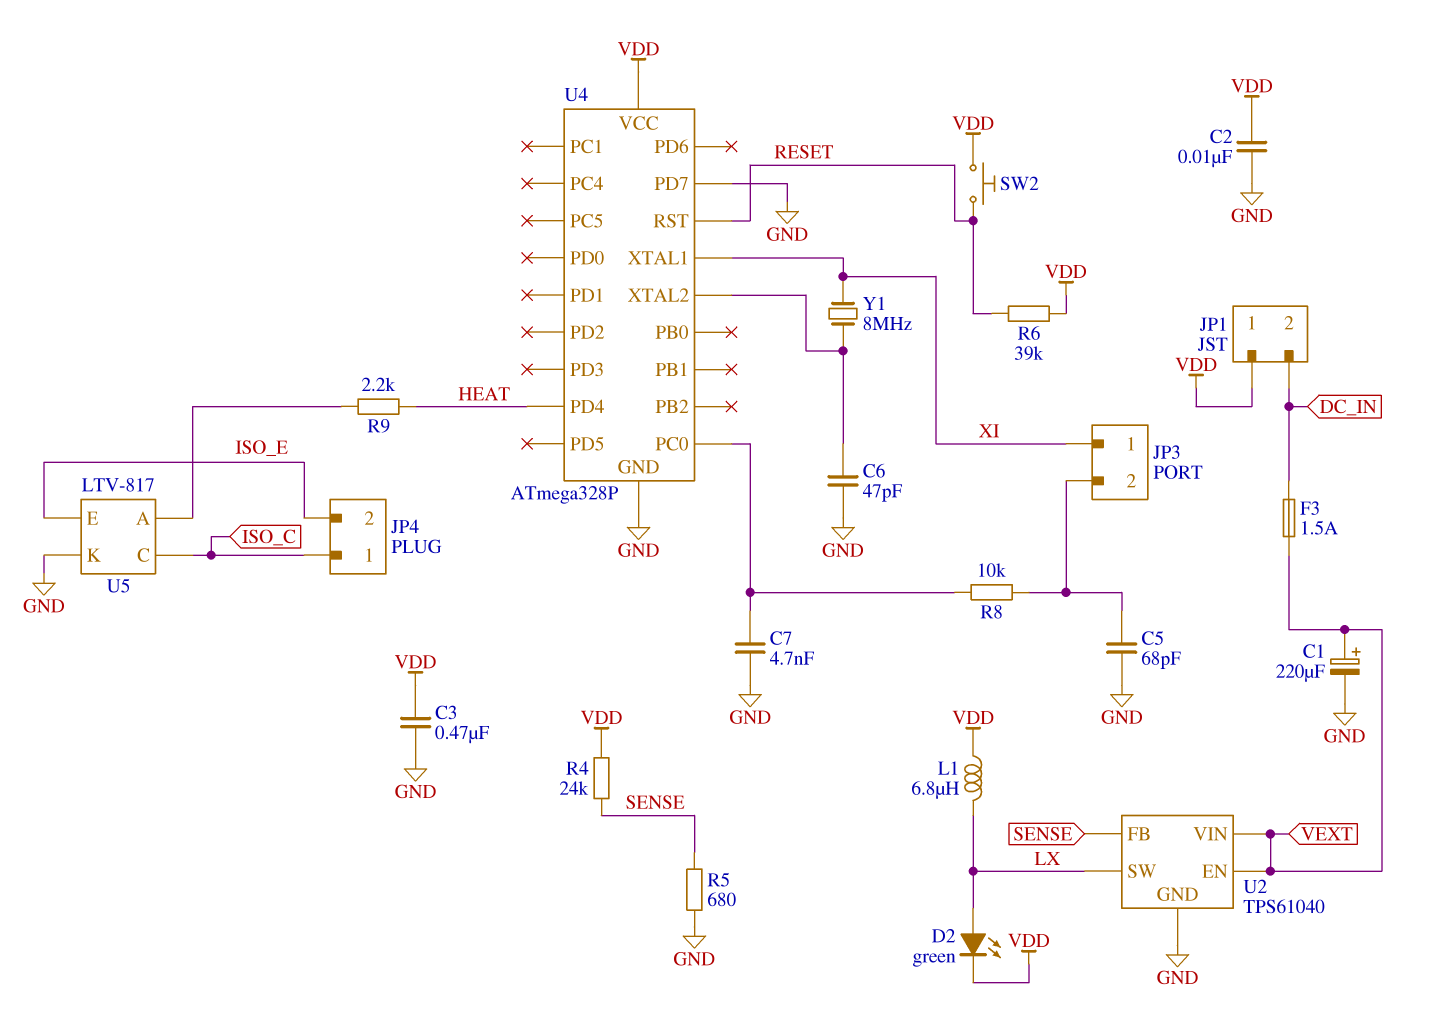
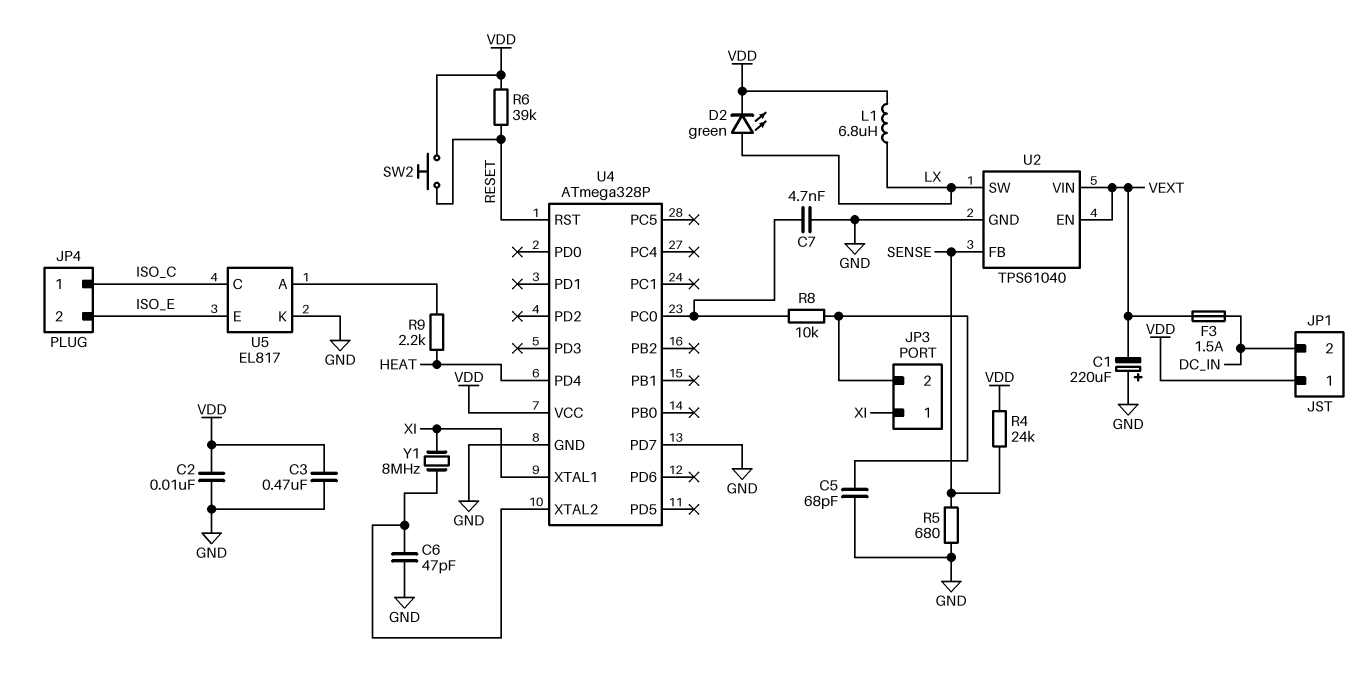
C1: 220uF (plus VEXT, minus GND) -> 220uF (plus GND, minus VEXT)
U5: LTV-817 -> EL817

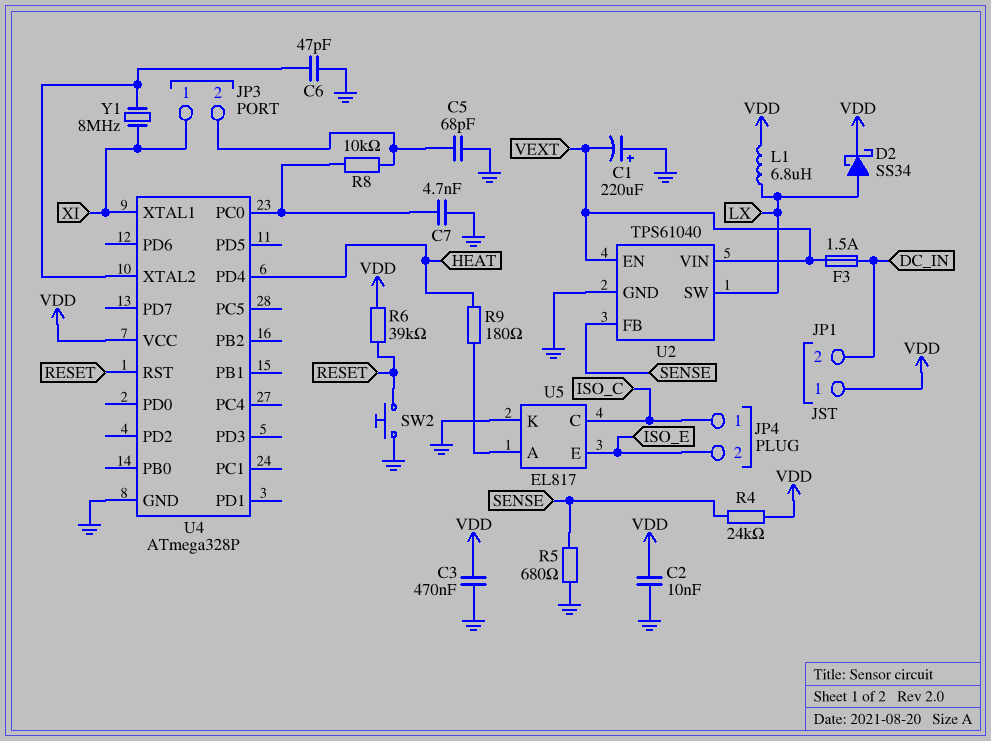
D2: LED green (A LX, K VDD) -> schottky SS34 (A LX, K VDD)
R9: 2.2k (HEAT, U5/A) -> 180 (HEAT, U5/A)
SW2: button (RESET, VDD) -> button (GND, RESET)
U4 pin PD7: GND -> none

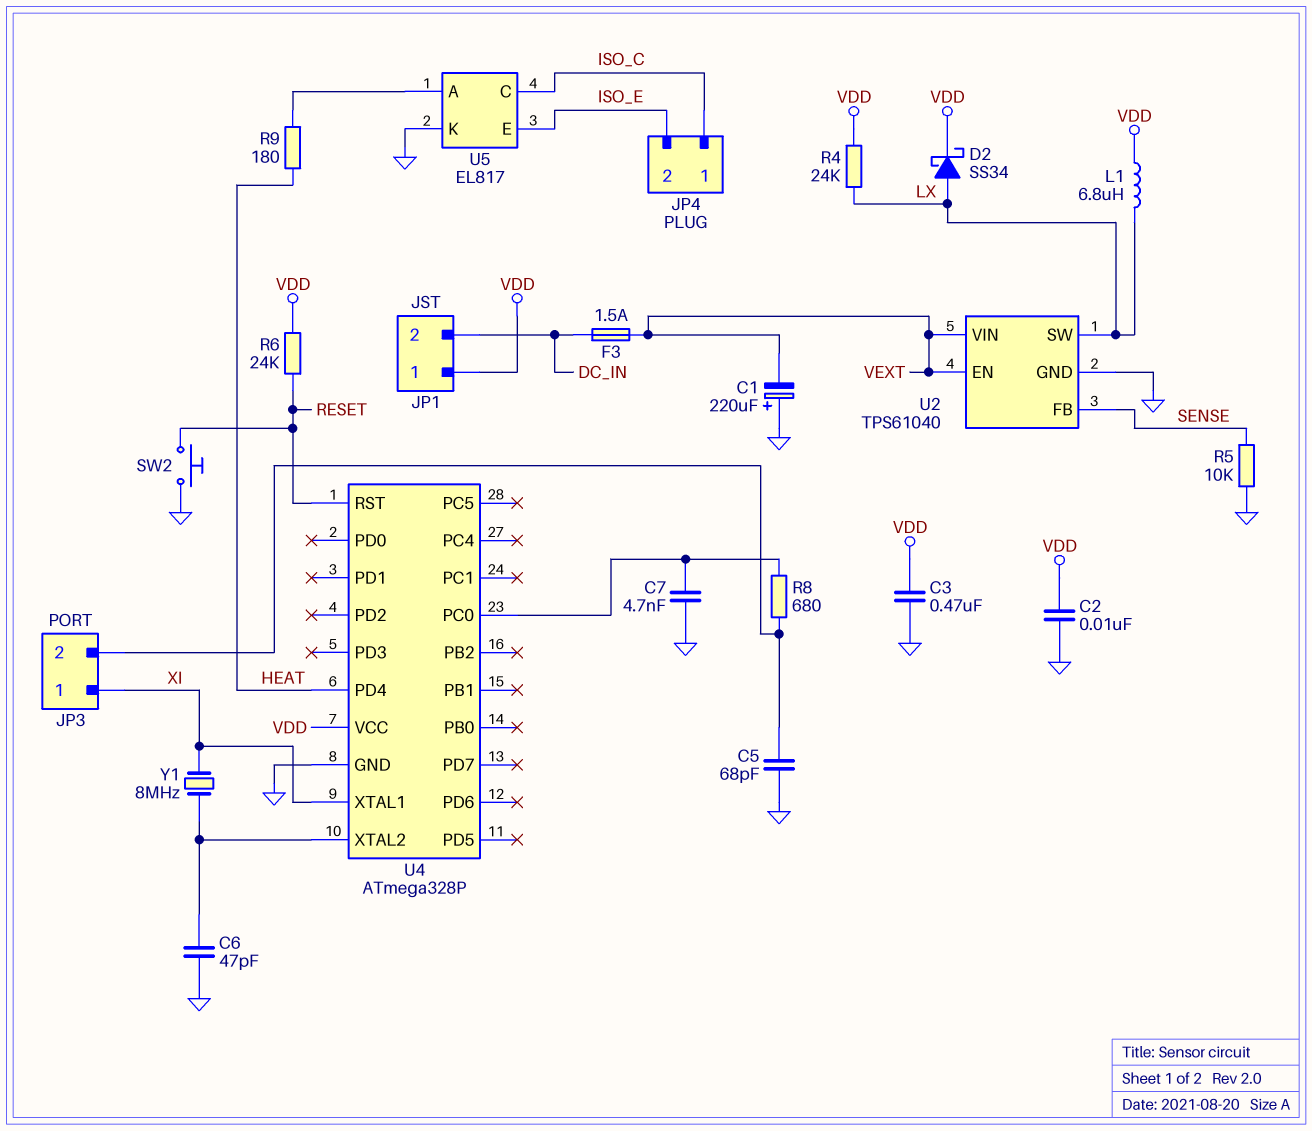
R4: 24k (SENSE, VDD) -> 24k (LX, VDD)
R5: 680 (GND, SENSE) -> 10k (GND, SENSE)
R6: 39k (RESET, VDD) -> 24k (RESET, VDD)
R8: 10k (JP3/2, U4/PC0) -> 680 (JP3/2, U4/PC0)

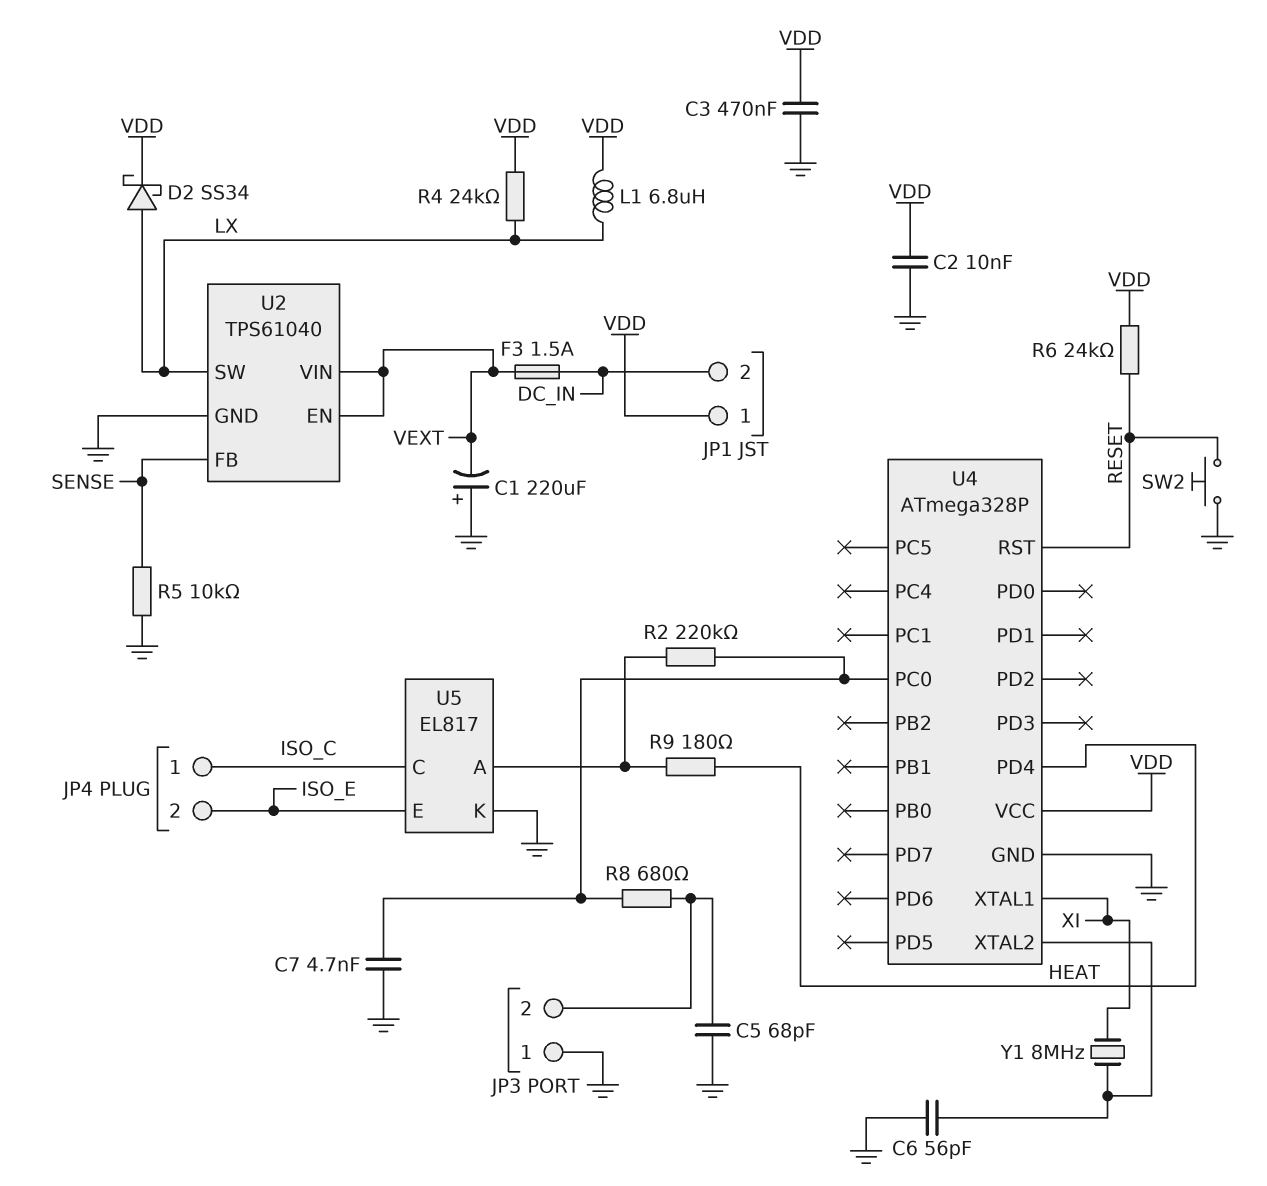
C6: 47pF (GND, U4/XTAL2) -> 56pF (GND, U4/XTAL2)
JP3 pin 1: XI -> GND
R2: none -> 220k (U4/PC0, U5/A)

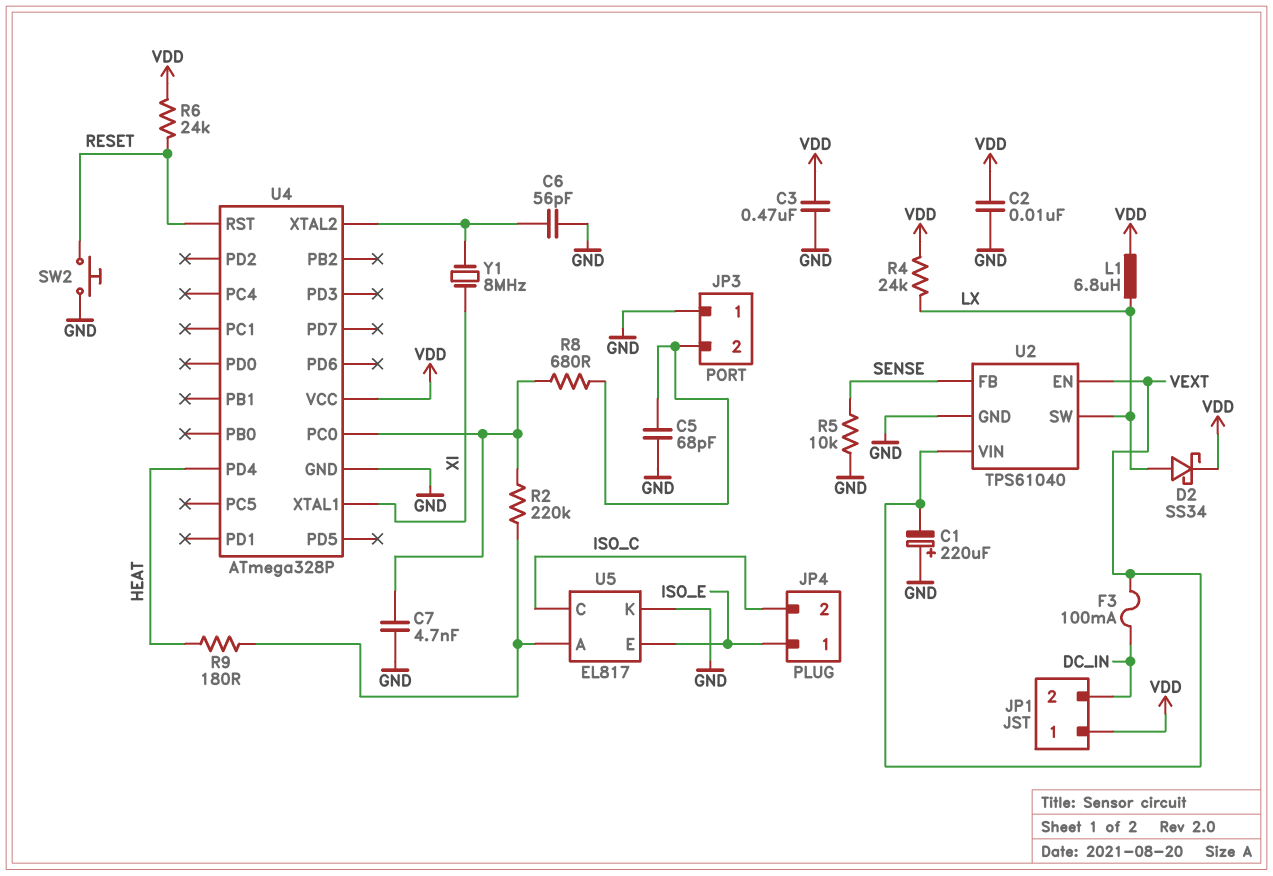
F3: 1.5A (DC_IN, VEXT) -> 100mA (DC_IN, VEXT)
JP4 pin 1: ISO_C -> ISO_E
JP4 pin 2: ISO_E -> ISO_C

